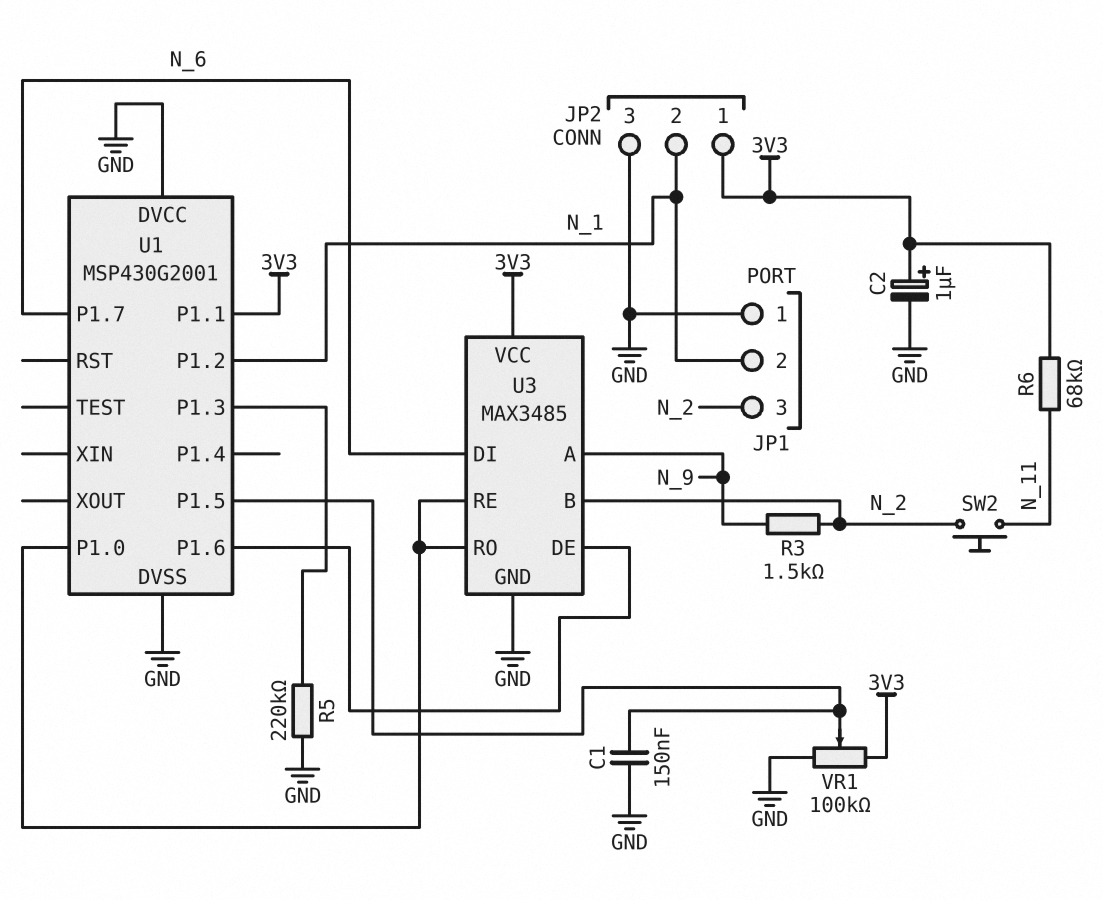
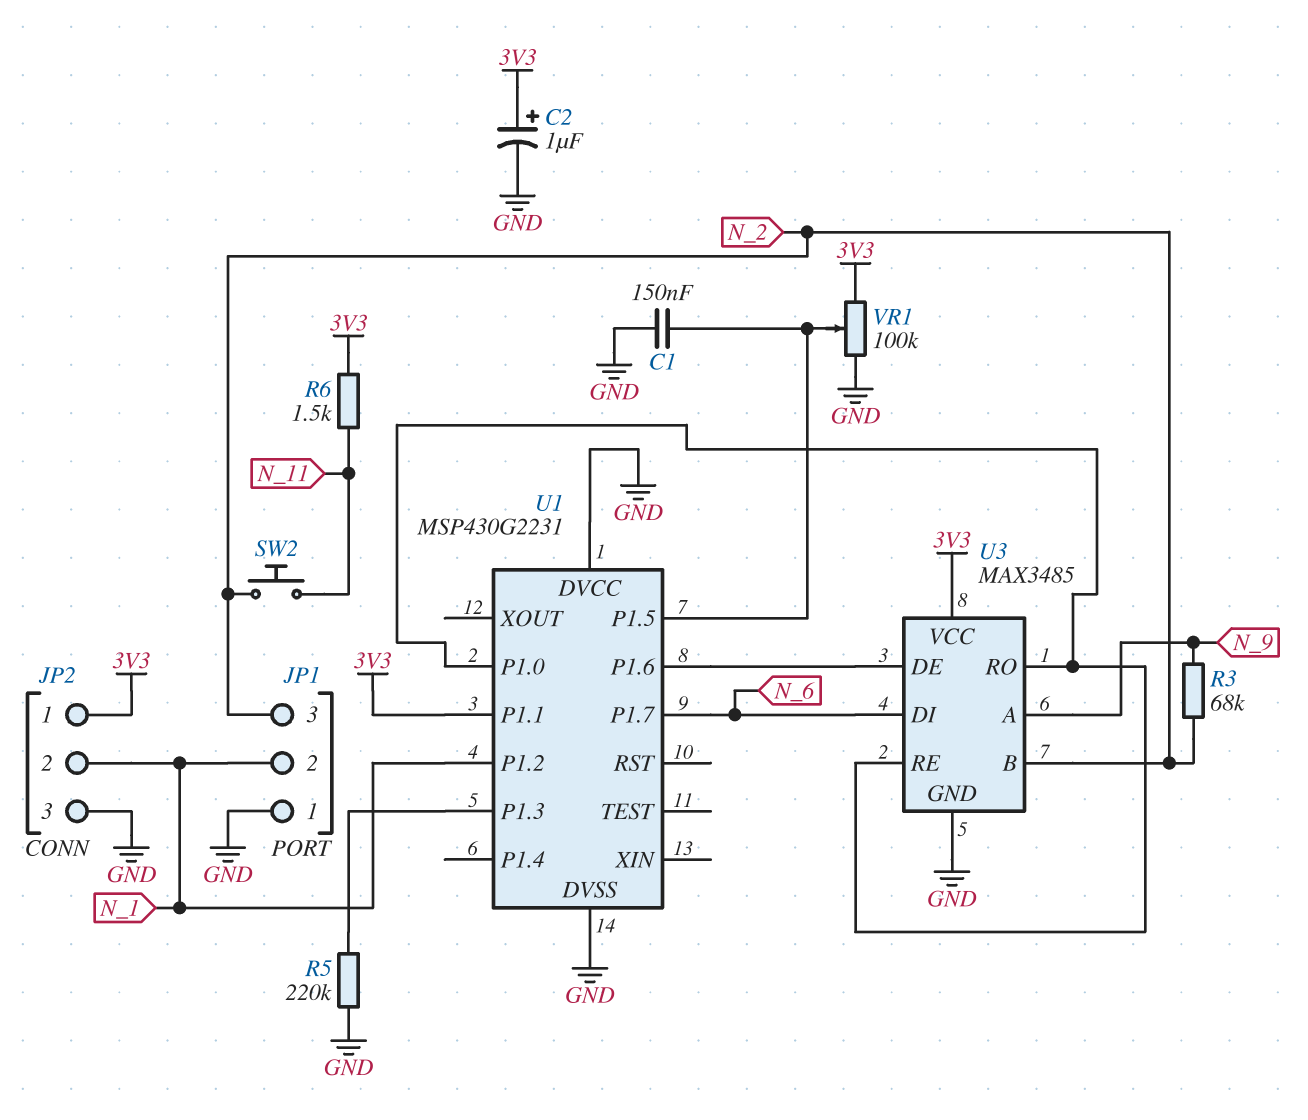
R3: 1.5k (N_2, N_9) -> 68k (N_2, N_9)
R6: 68k (3V3, N_11) -> 1.5k (3V3, N_11)
U1: MSP430G2001 -> MSP430G2231

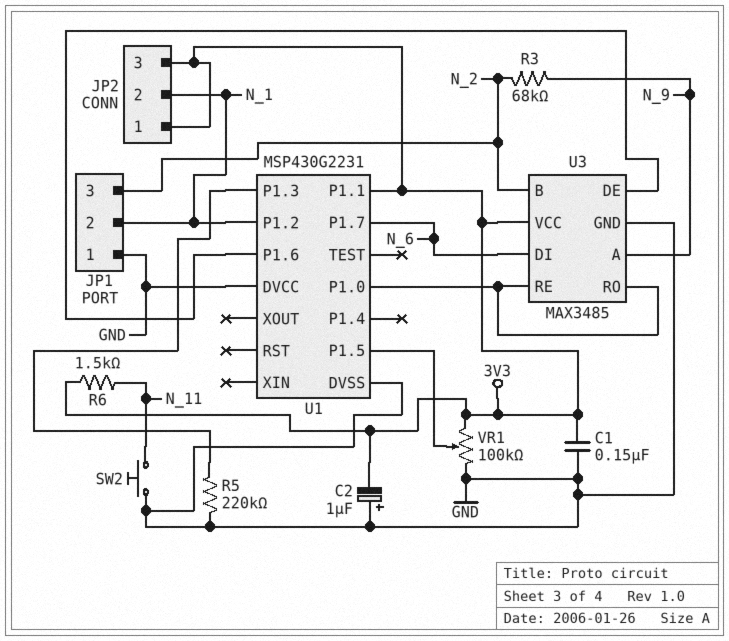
C1: 150nF (GND, U1/P1.5) -> 150nF (3V3, GND)
C2: 1uF (plus 3V3, minus GND) -> 1uF (plus GND, minus 3V3)
JP2 pin 3: GND -> 3V3
SW2: button (N_2, N_11) -> button (GND, N_11)

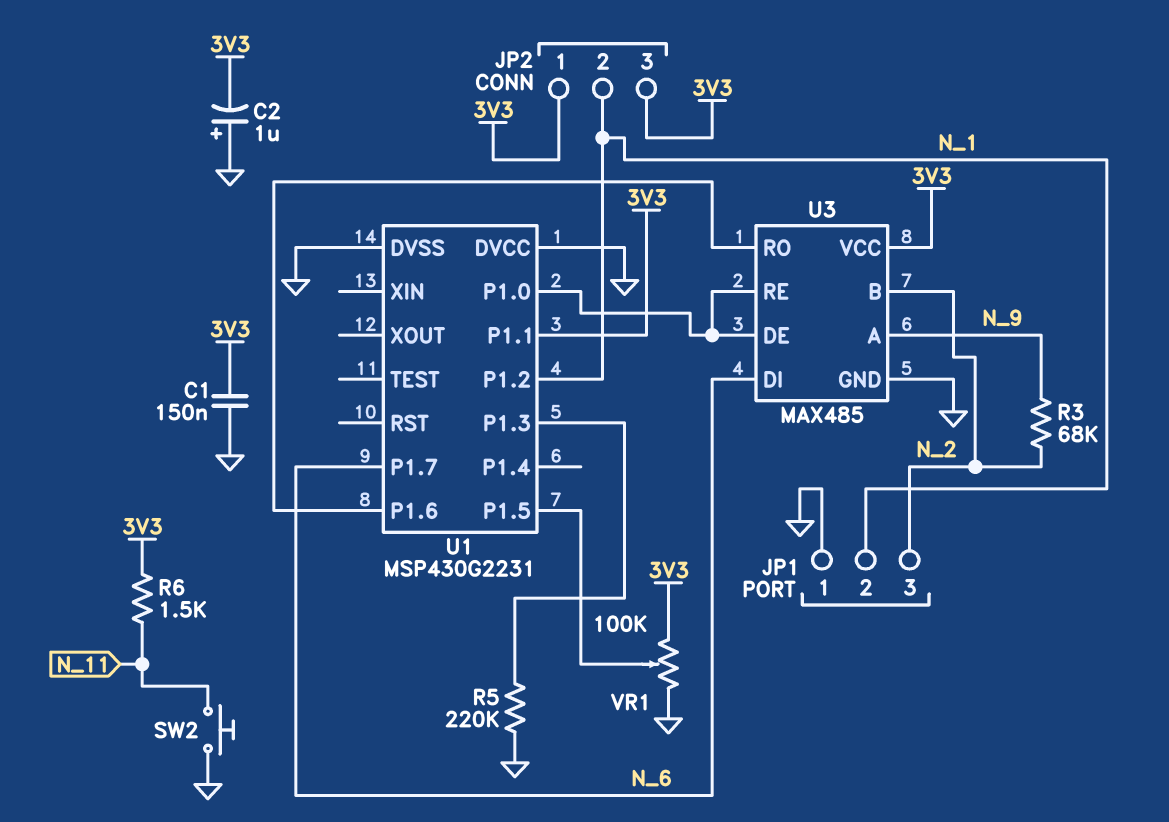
U3: MAX3485 -> MAX485
U3 pin DE: U1/P1.6 -> U1/P1.0
U3 pin RO: U1/P1.0 -> U1/P1.6

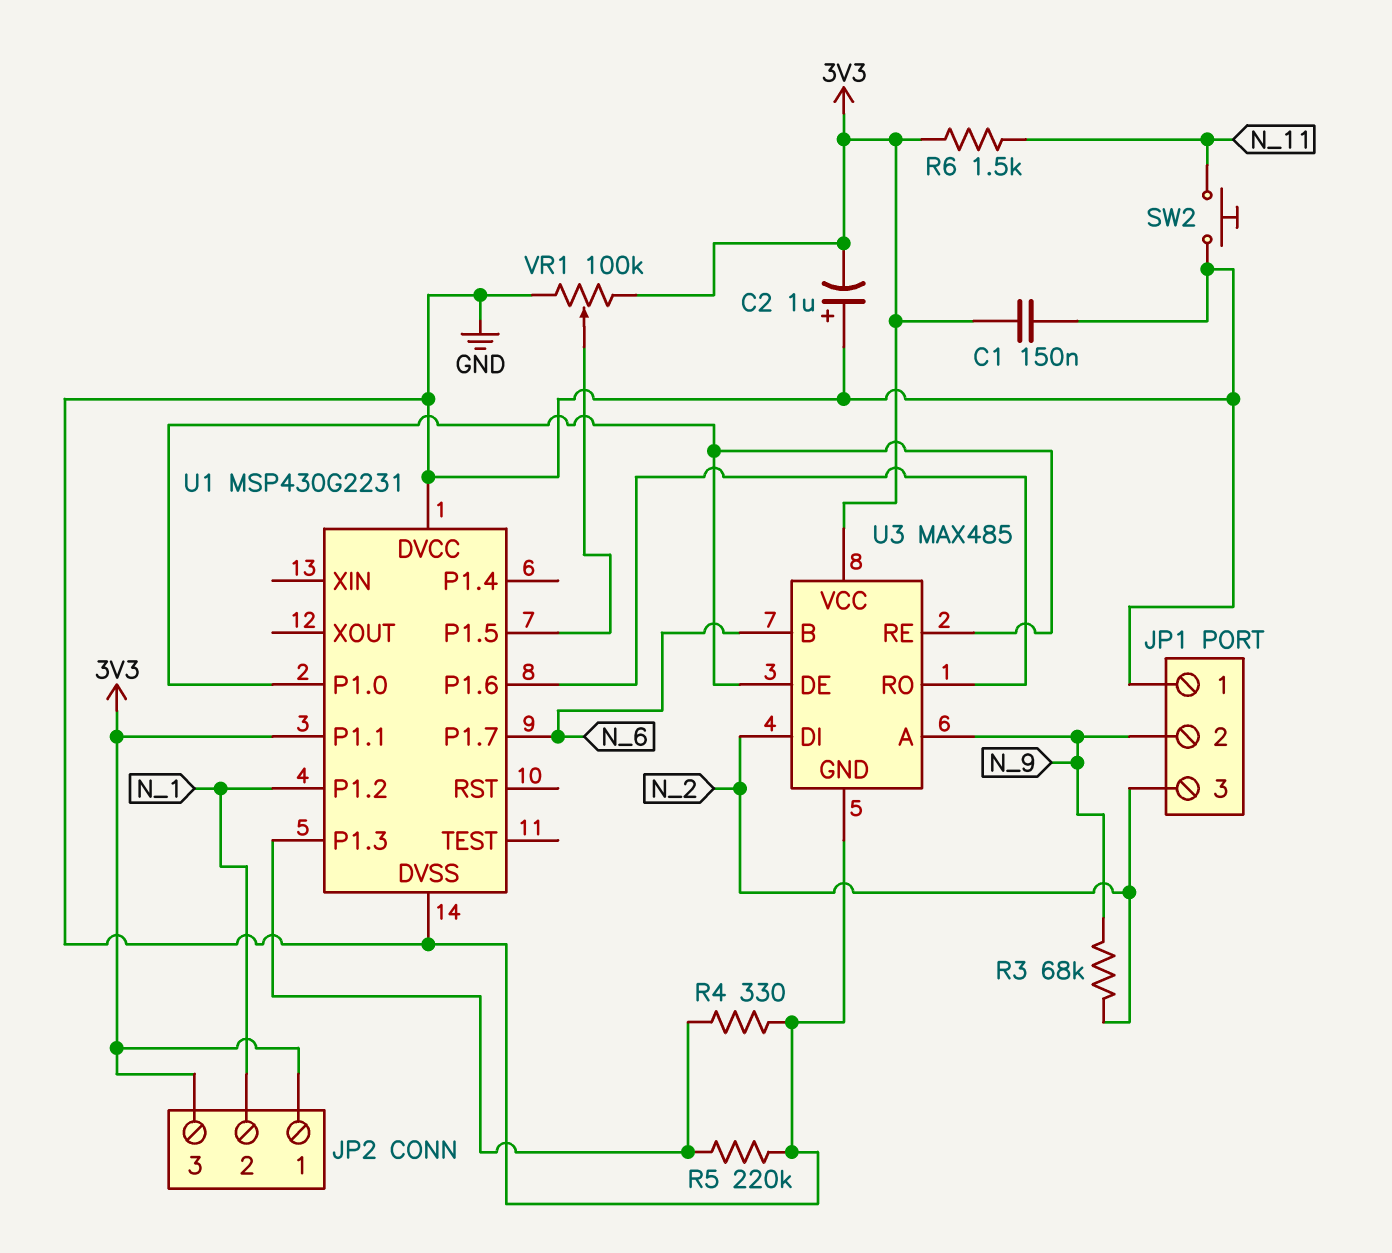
JP1 pin 2: N_1 -> N_9
R4: none -> 330 (GND, U1/P1.3)
U3 pin B: N_2 -> N_6
U3 pin DI: N_6 -> N_2

